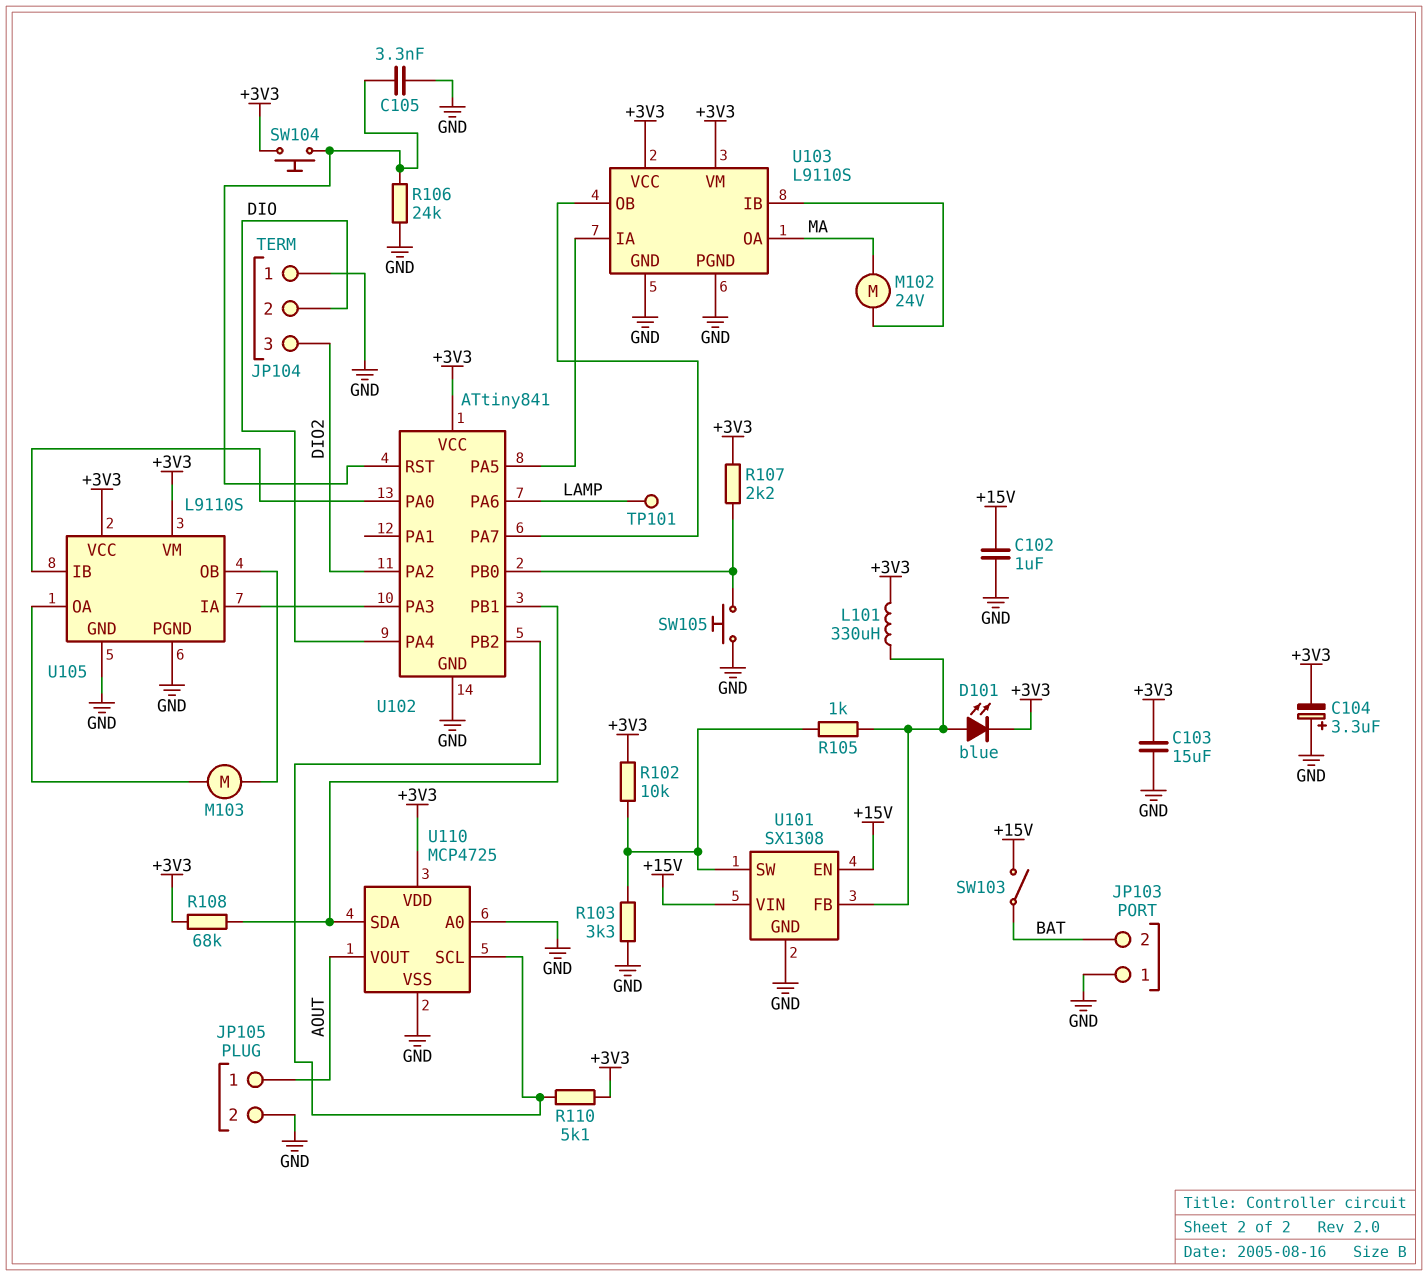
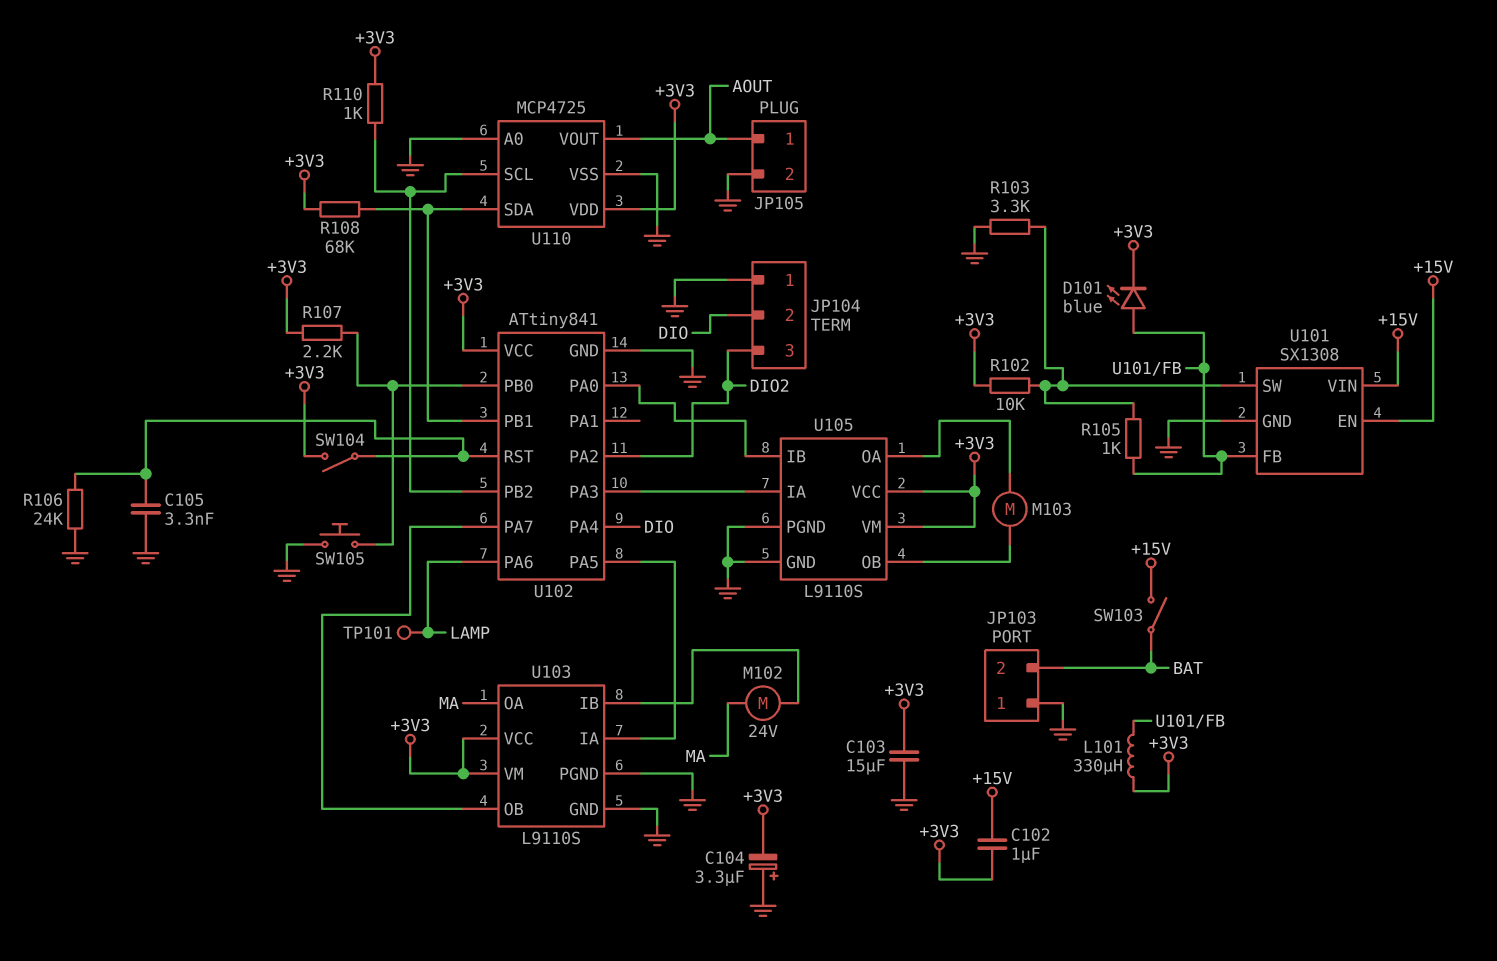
C102: 1uF (+15V, GND) -> 1uF (+3V3, +15V)
R110: 5.1k (+3V3, U102/PB2) -> 1k (+3V3, U102/PB2)
SW104: button (+3V3, U102/RST) -> switch (+3V3, U102/RST)

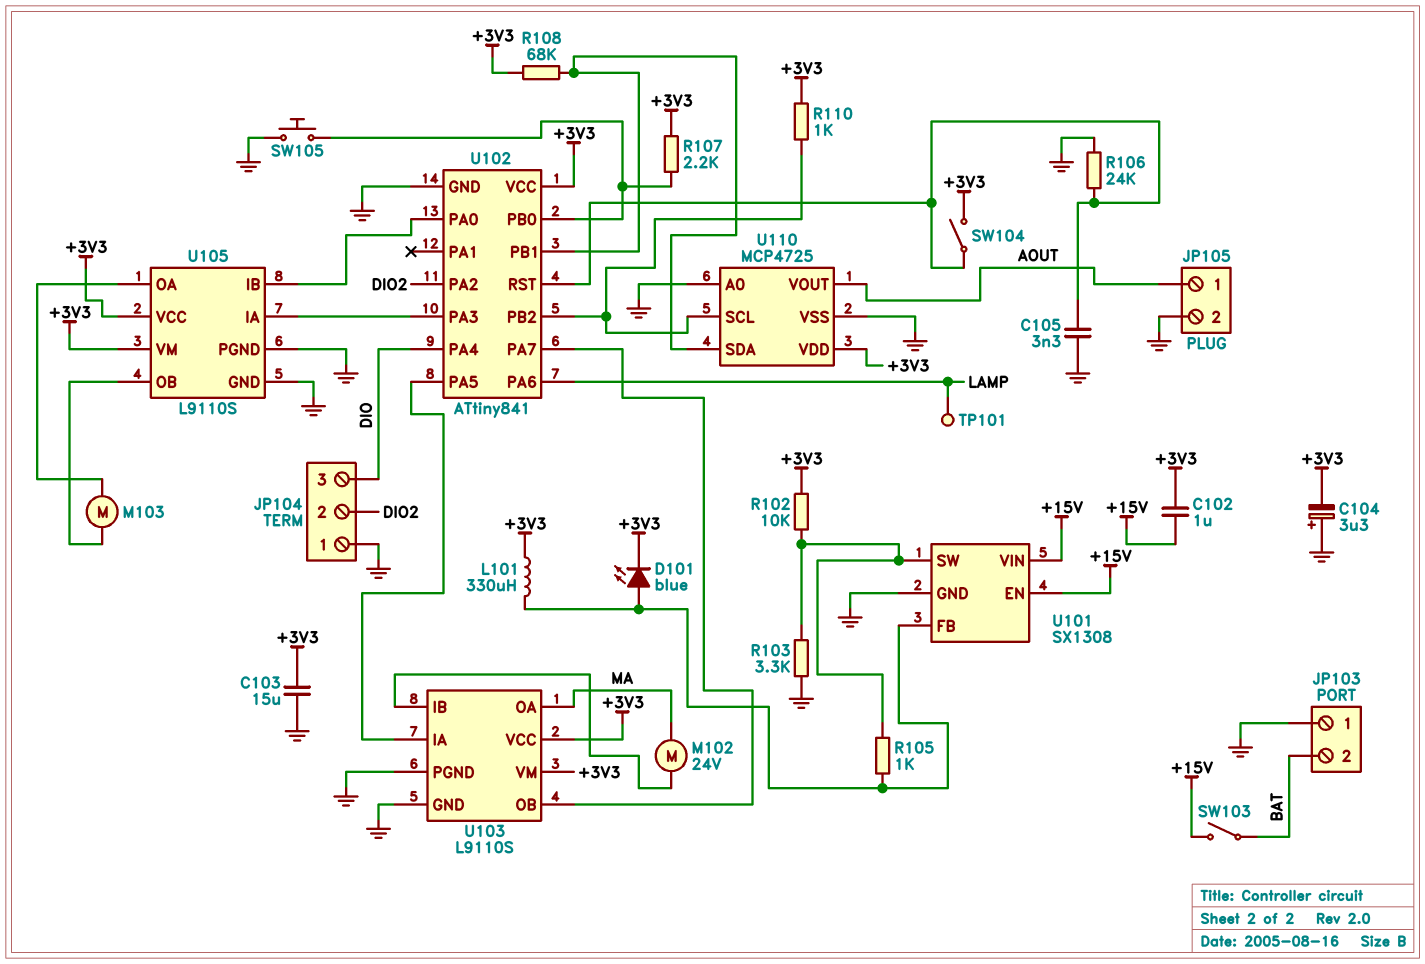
JP104 pin 2: DIO -> DIO2
JP104 pin 3: DIO2 -> DIO

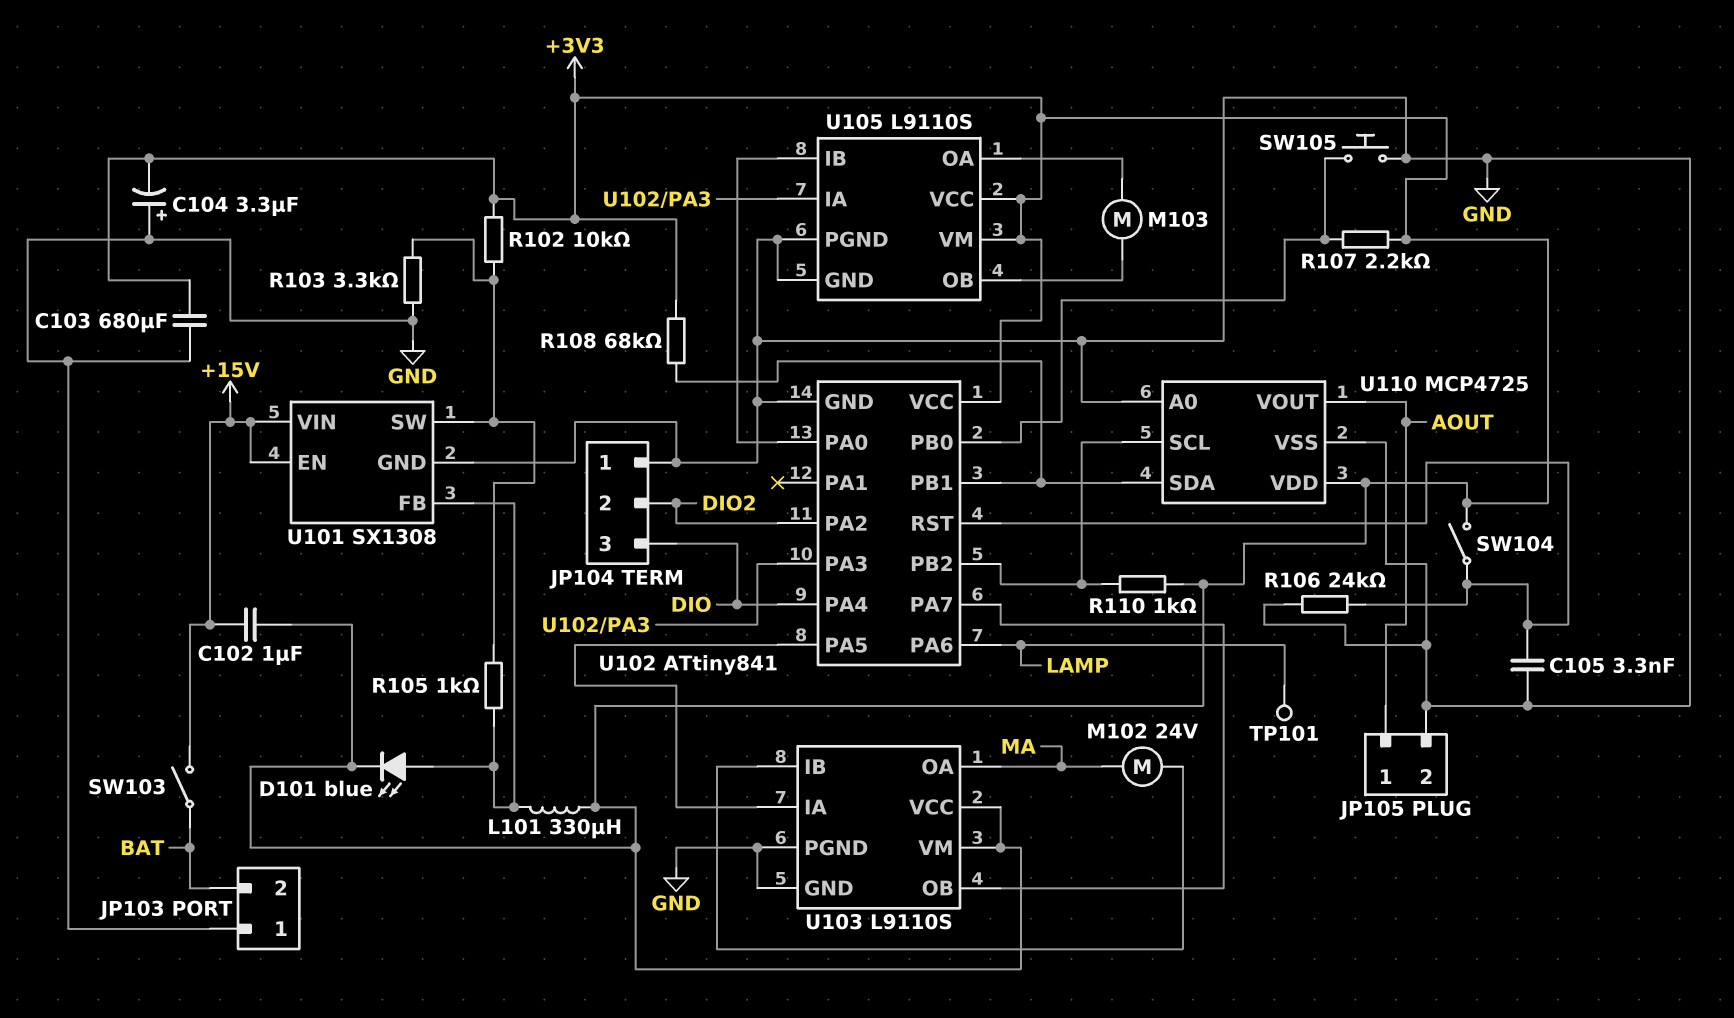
C103: 15uF (+3V3, GND) -> 680uF (+3V3, GND)

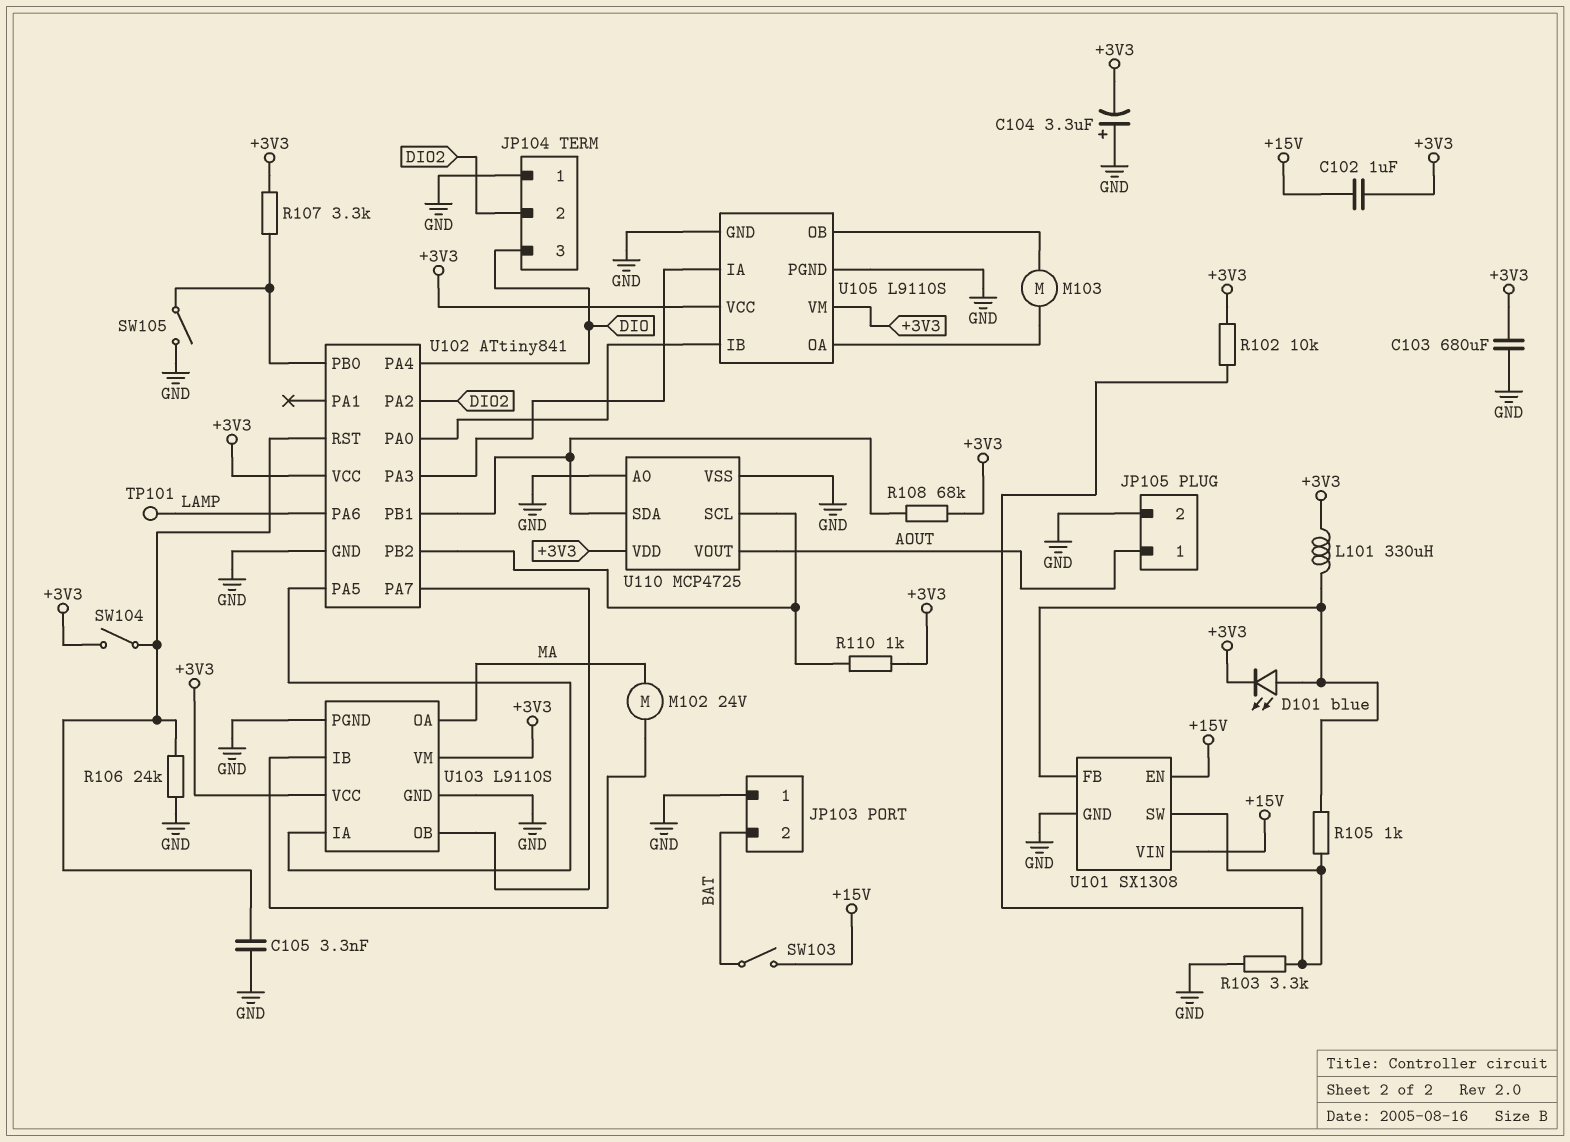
R107: 2.2k (+3V3, U102/PB0) -> 3.3k (+3V3, U102/PB0)
SW105: button (GND, U102/PB0) -> switch (GND, U102/PB0)

